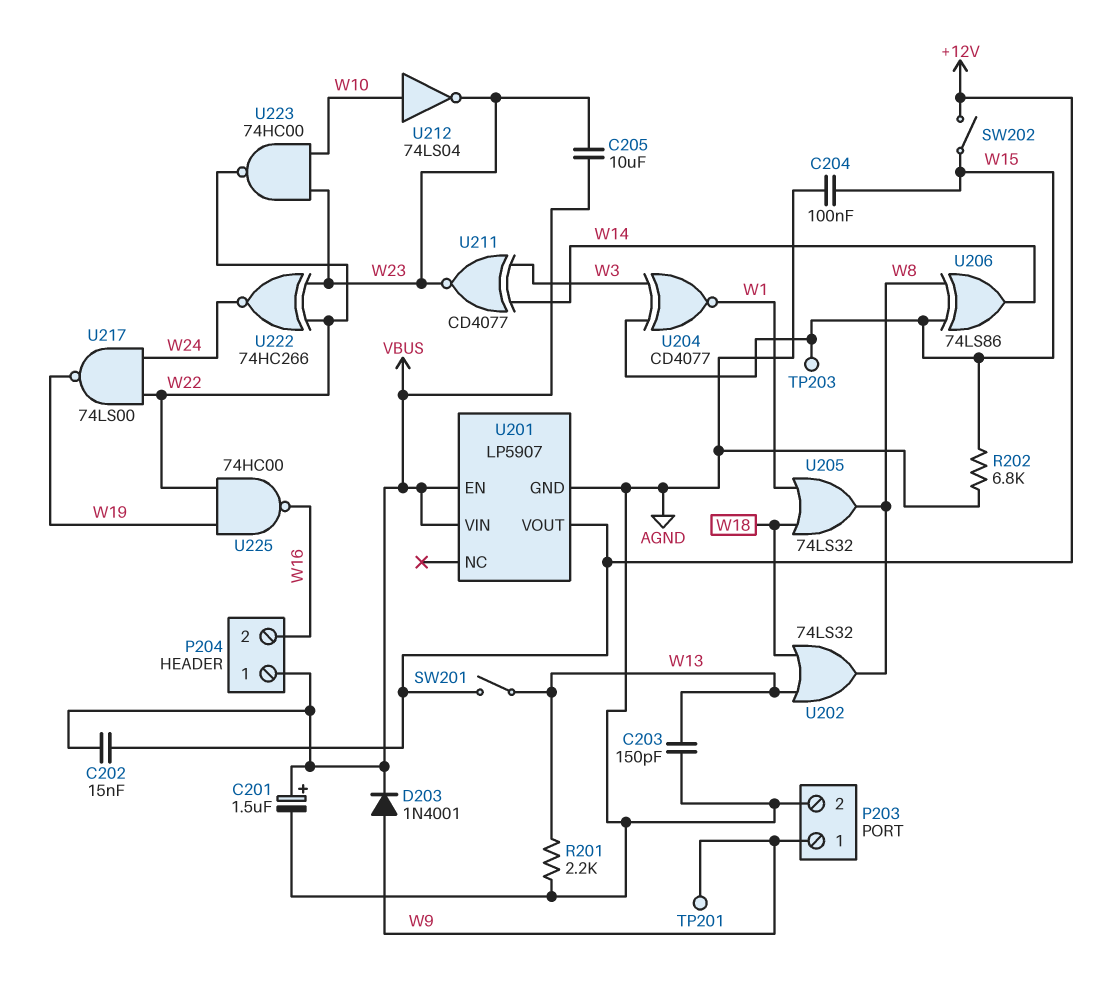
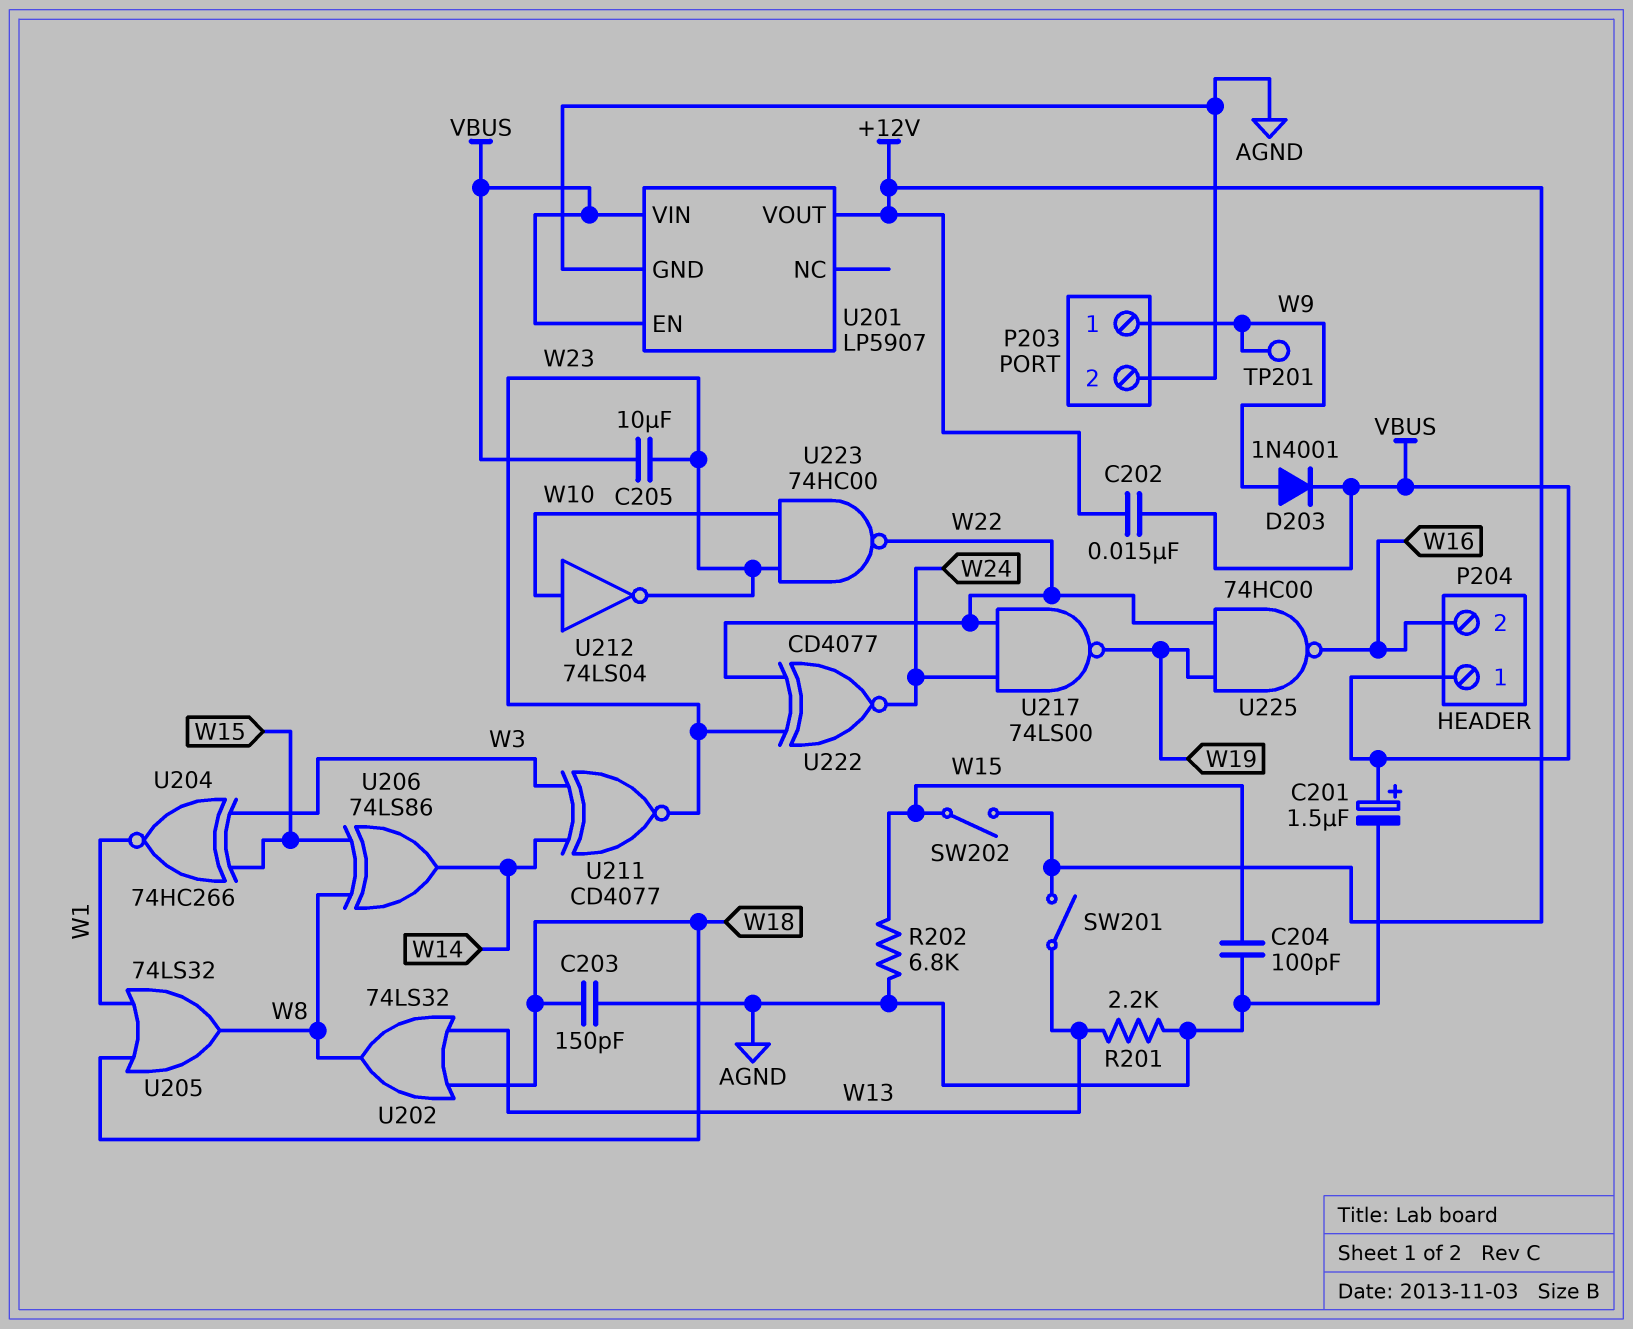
C203: 150pF (AGND, W13) -> 150pF (AGND, W18)
C204: 100nF (AGND, W15) -> 100pF (AGND, W15)
TP203: test point (W15) -> none
U204: XNOR CD4077 (in W3, in W15, out W1) -> XNOR 74HC266 (in W3, in W15, out W1)
U222: XNOR 74HC266 (in W22, in W23, out W24) -> XNOR CD4077 (in W22, in W23, out W24)

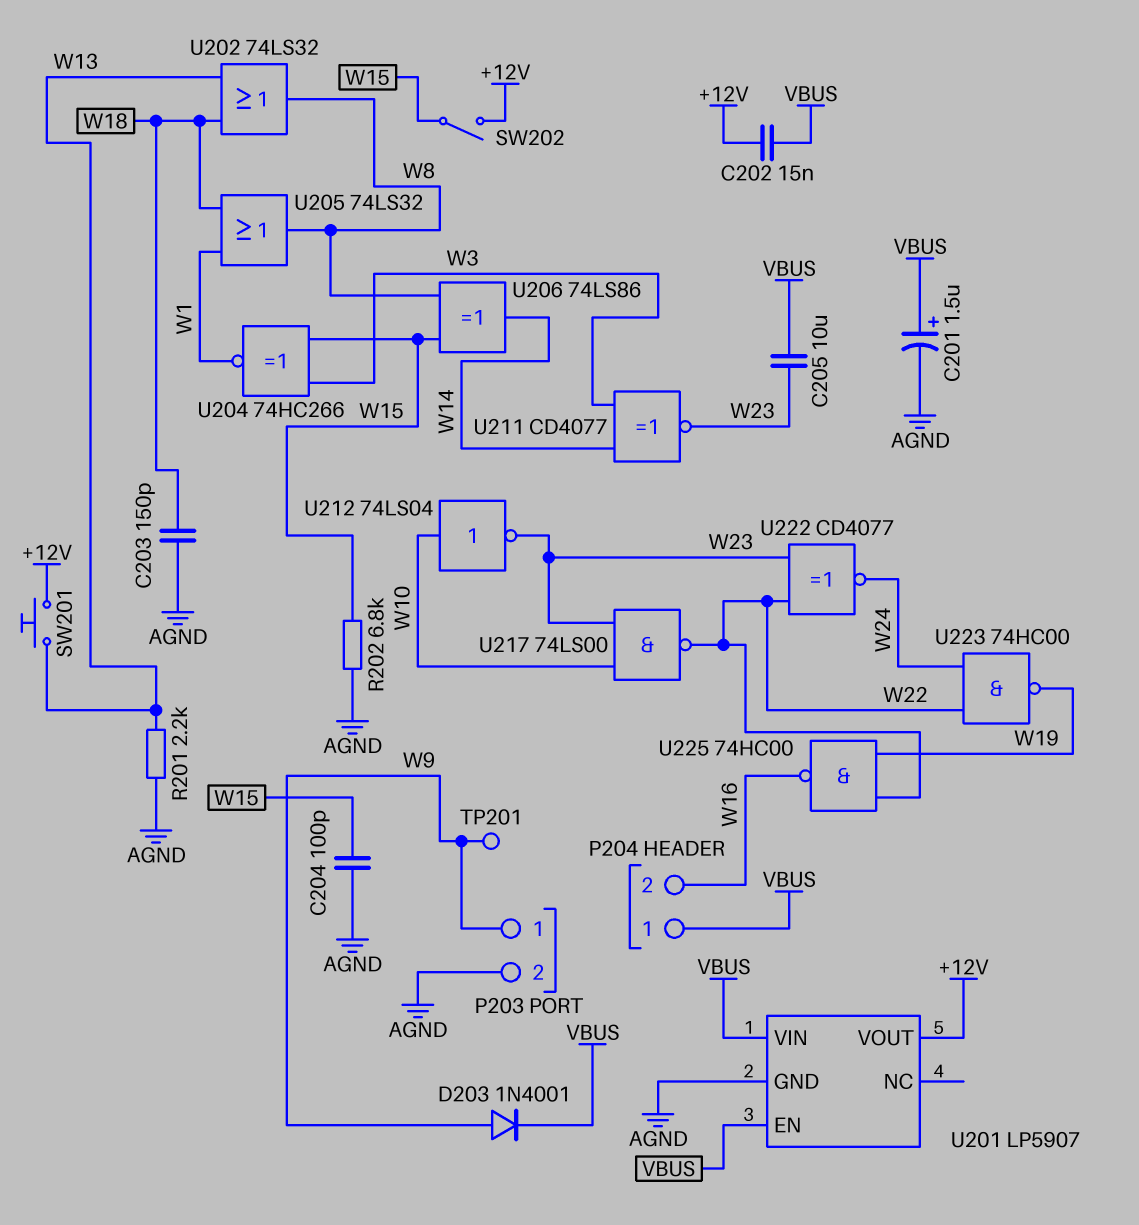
SW201: switch (+12V, W13) -> button (+12V, W13)
U217: NAND 74LS00 (in W22, in W24, out W19) -> NAND 74LS00 (in W10, in W23, out W22)
U223: NAND 74HC00 (in W10, in W23, out W22) -> NAND 74HC00 (in W22, in W24, out W19)

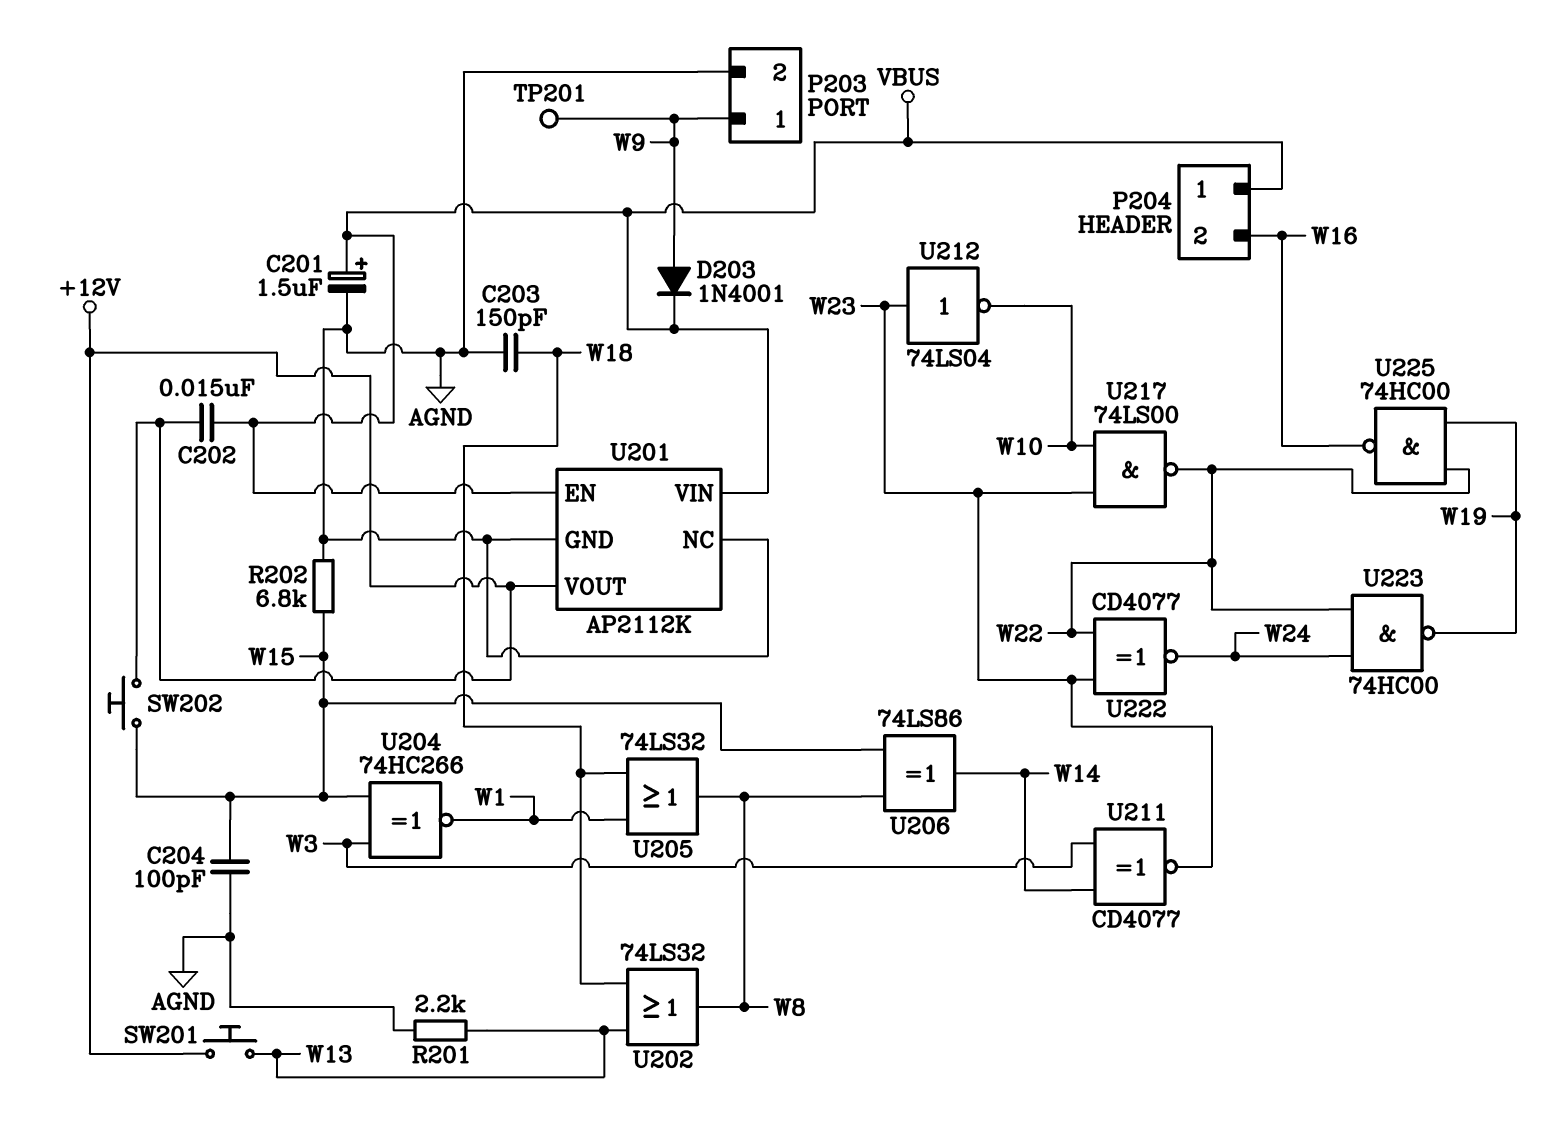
C205: 10uF (VBUS, W23) -> none
SW202: switch (+12V, W15) -> button (+12V, W15)
U201: LP5907 -> AP2112K
U201 pin NC: none -> AGND
U212: NOT 74LS04 (in W10, out W23) -> NOT 74LS04 (in W23, out W10)

